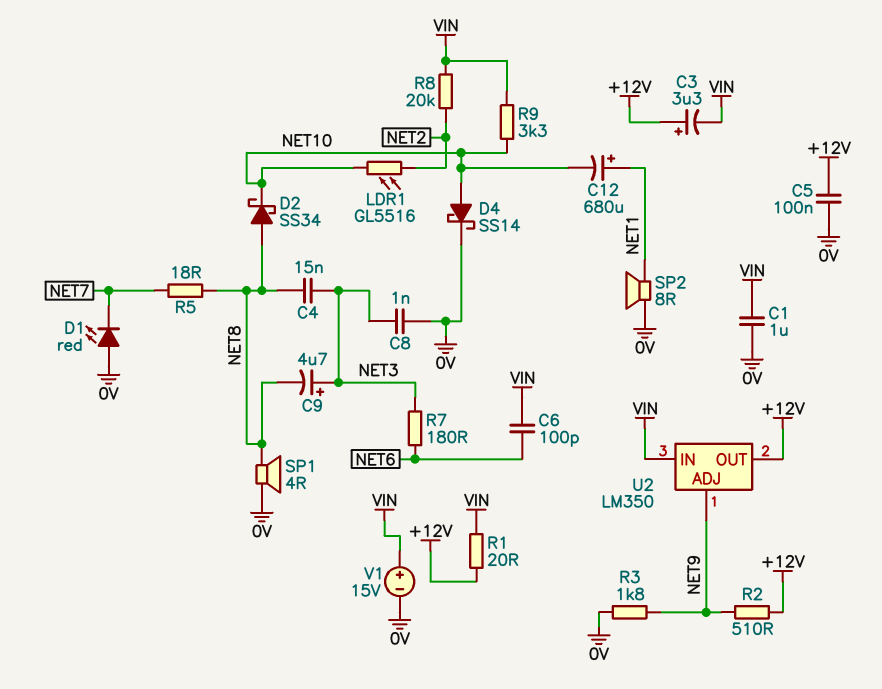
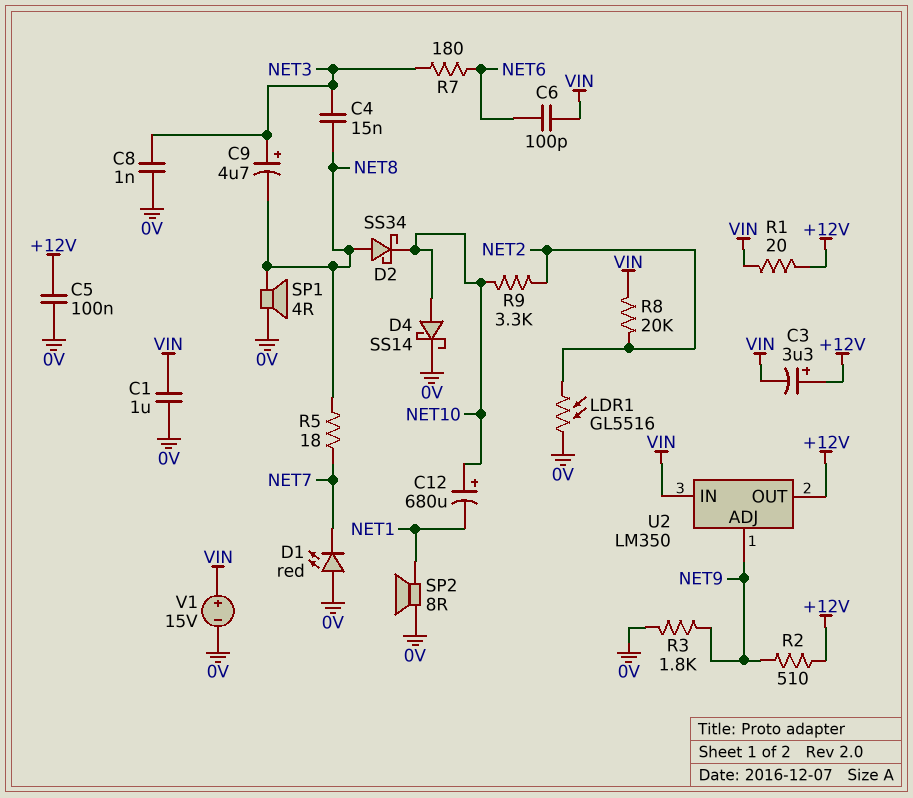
C12: 680uF (plus NET1, minus NET10) -> 680uF (plus NET10, minus NET1)
LDR1: GL5516 (NET2, NET10) -> GL5516 (0V, NET2)
R9: 3.3k (NET10, VIN) -> 3.3k (NET2, NET10)

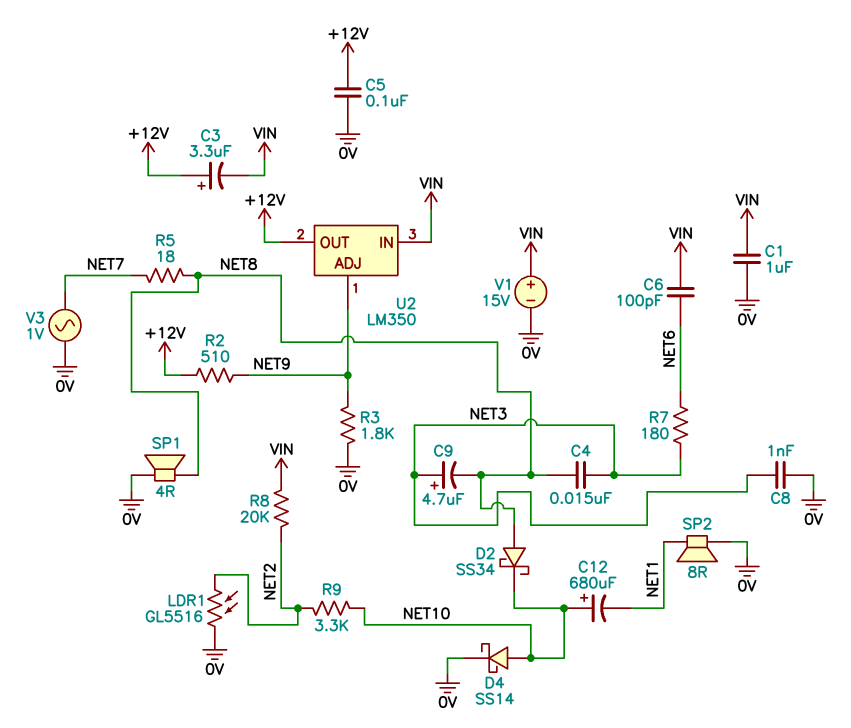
D1: LED red (A 0V, K NET7) -> none
R1: 20 (+12V, VIN) -> none
V3: none -> AC 1V (0V, NET7)

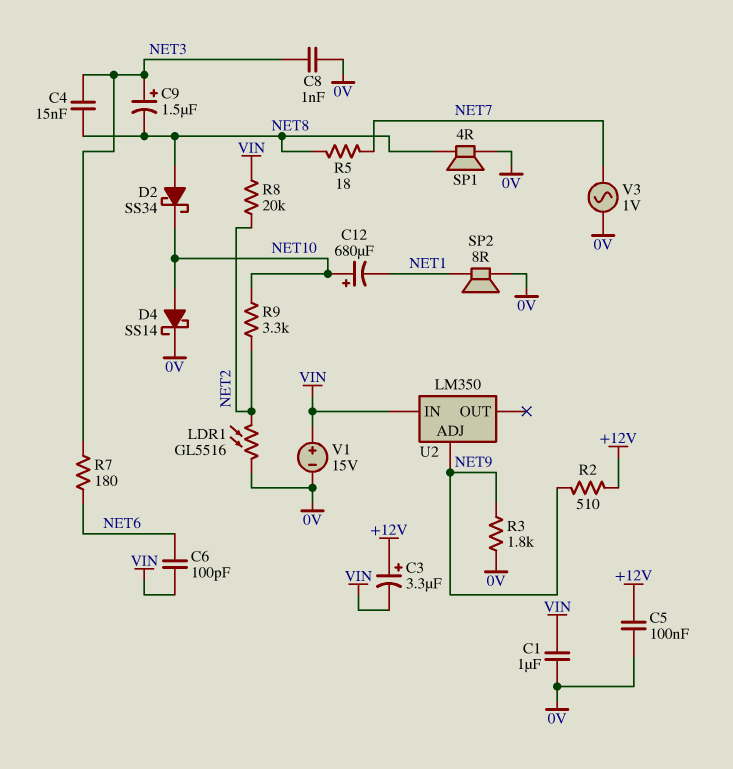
C9: 4.7uF (plus NET3, minus NET8) -> 1.5uF (plus NET3, minus NET8)
U2 pin OUT: +12V -> none

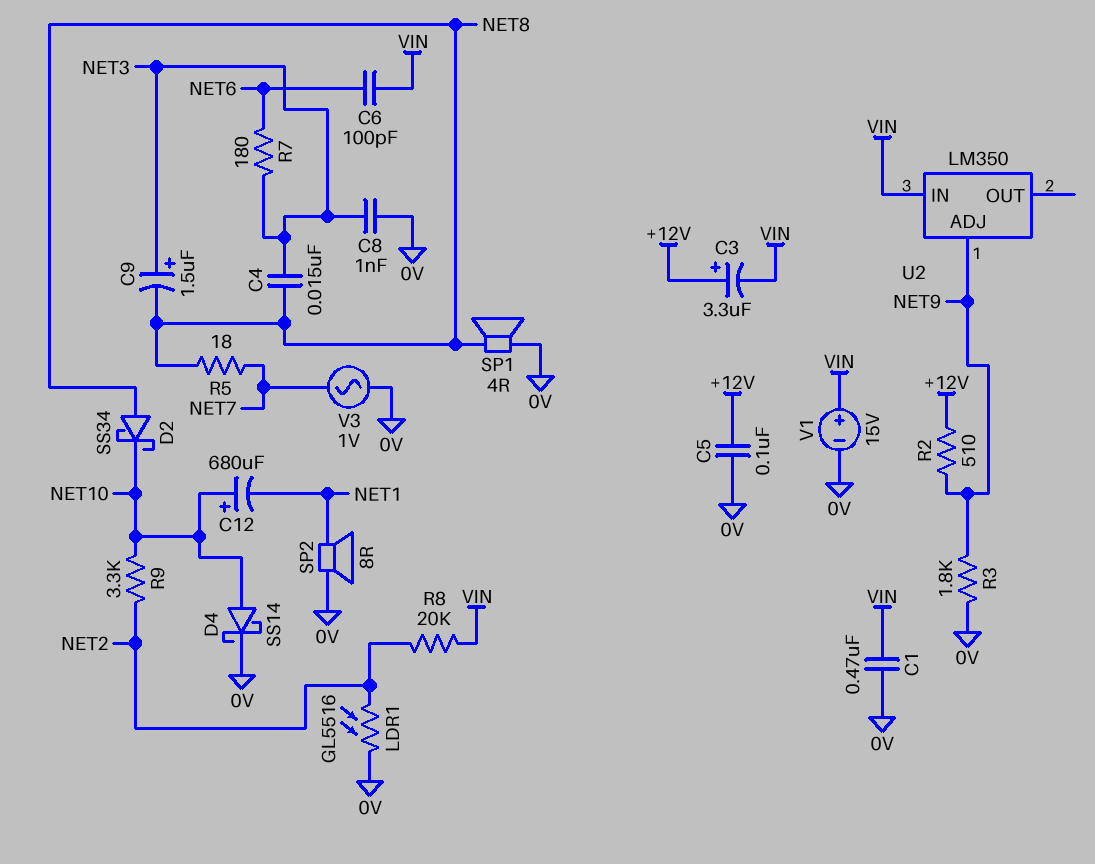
C1: 1uF (0V, VIN) -> 470nF (0V, VIN)

